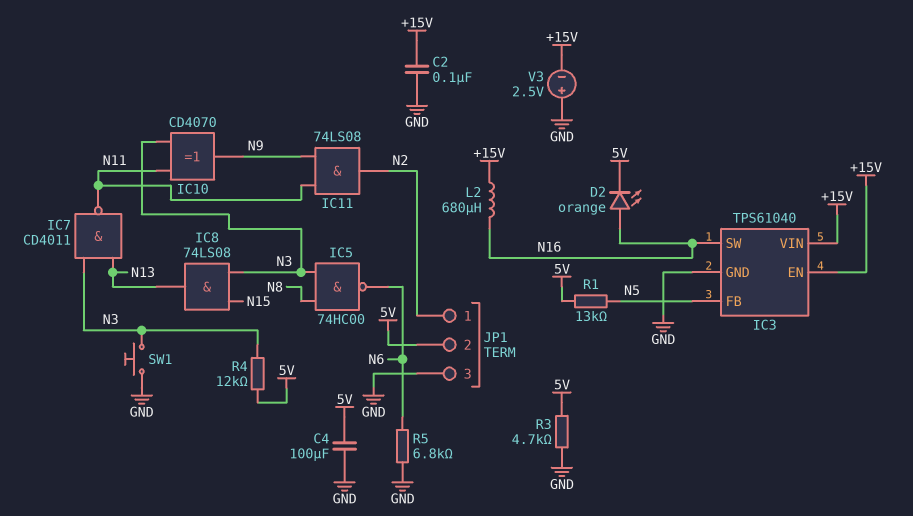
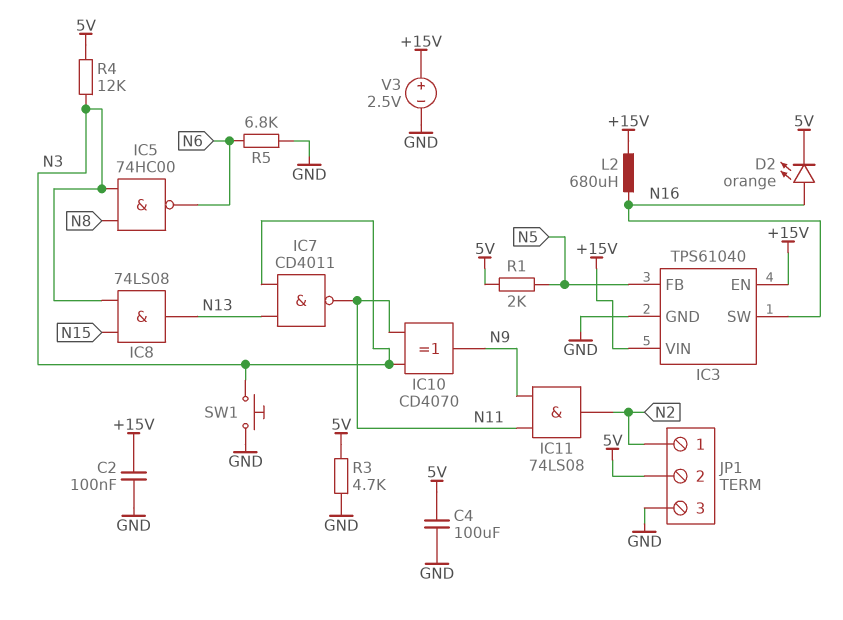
R1: 13k (5V, N5) -> 2k (5V, N5)
V3: 2.5V (plus GND, minus +15V) -> 2.5V (plus +15V, minus GND)

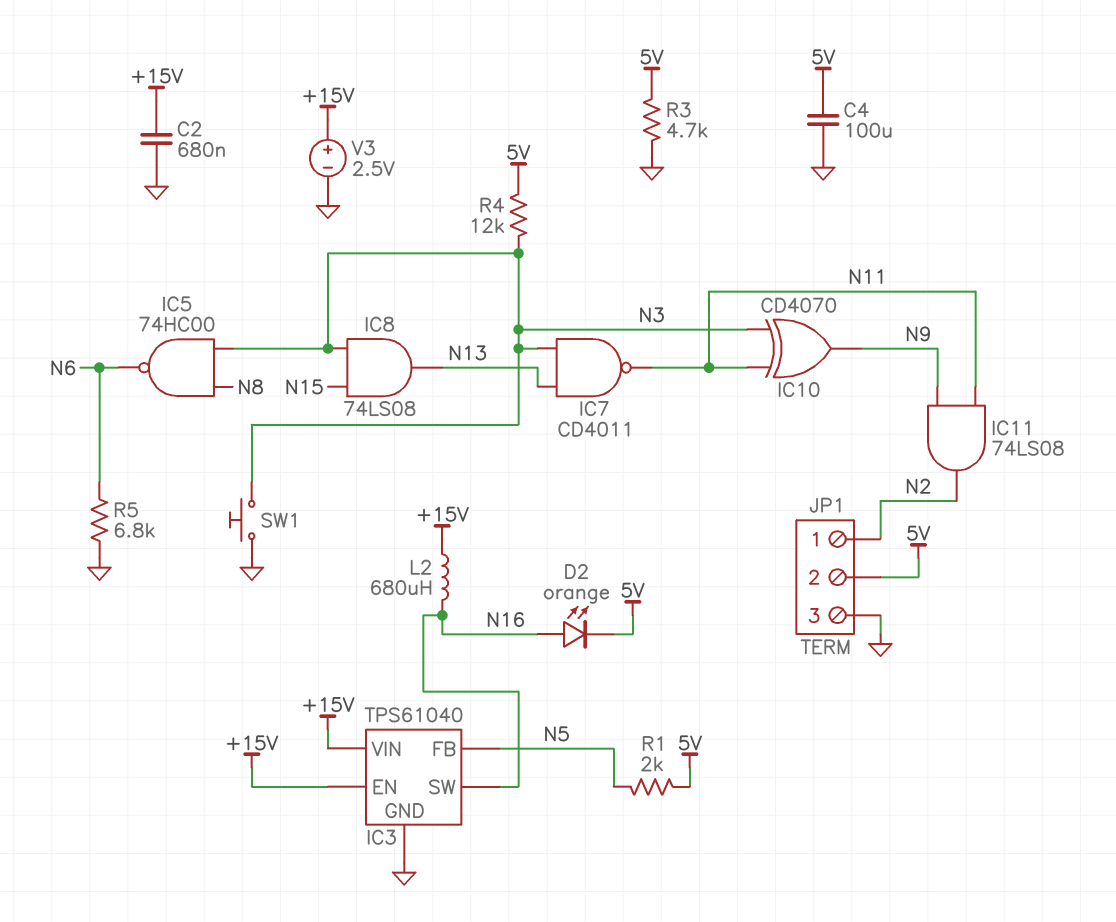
C2: 100nF (+15V, GND) -> 680nF (+15V, GND)

